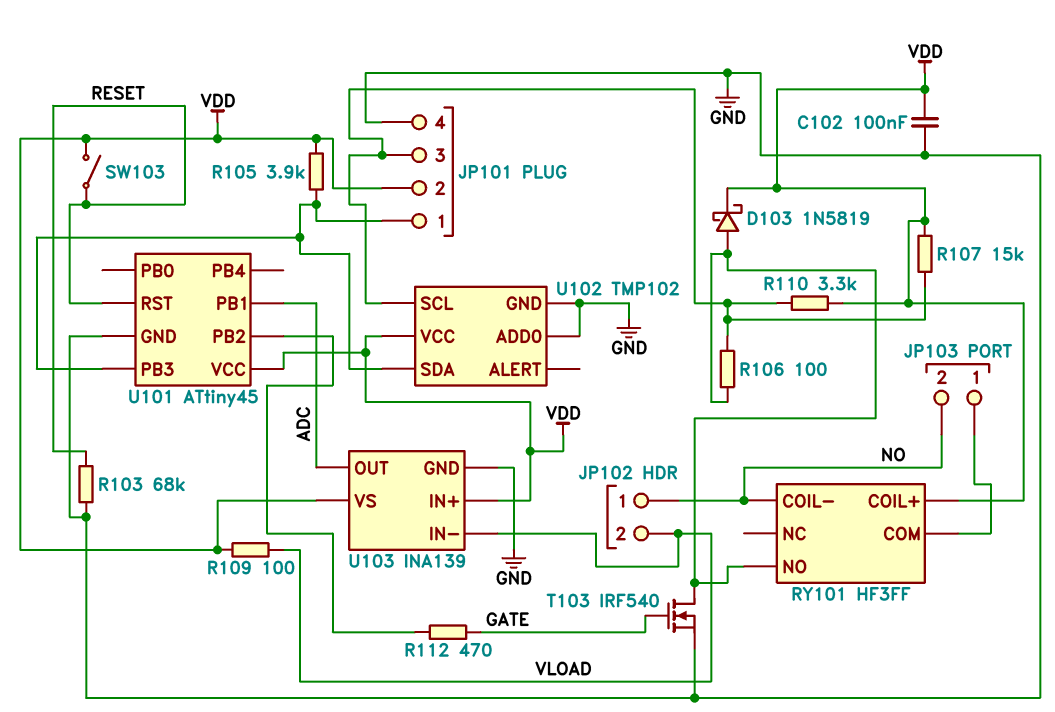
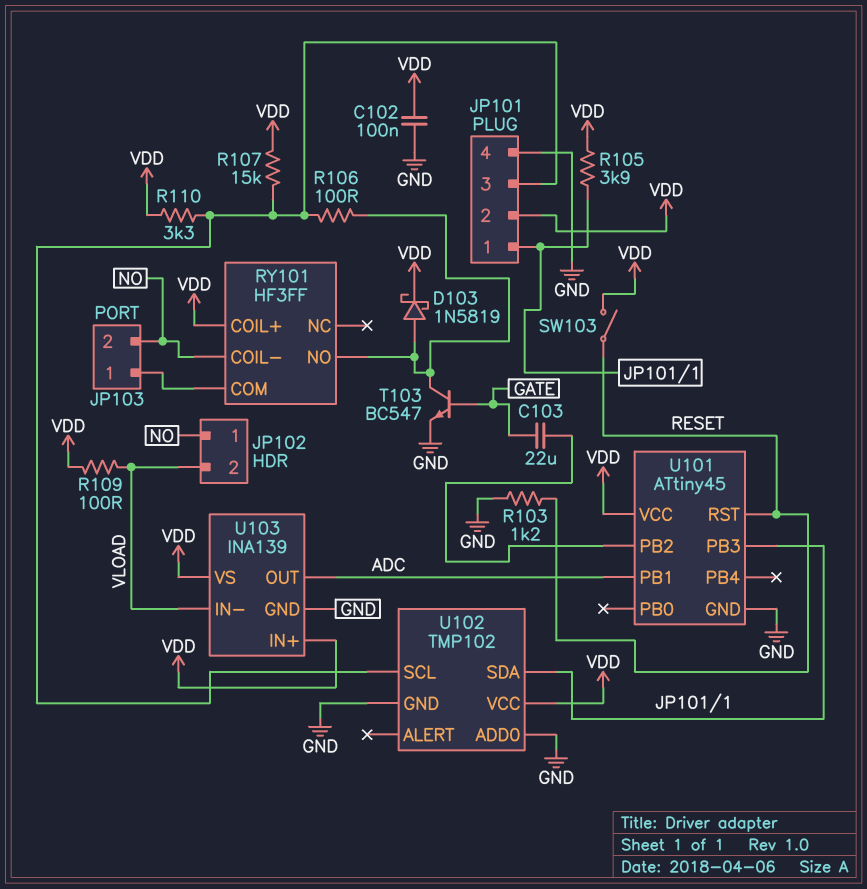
C103: none -> 22uF (GATE, U101/PB2)
R103: 68k (GND, RESET) -> 1.2k (GND, RESET)
R112: 470 (GATE, U101/PB2) -> none
T103: NMOS IRF540 (G GATE, D RY101/NO, S GND) -> NPN BC547 (B GATE, C RY101/NO, E GND)

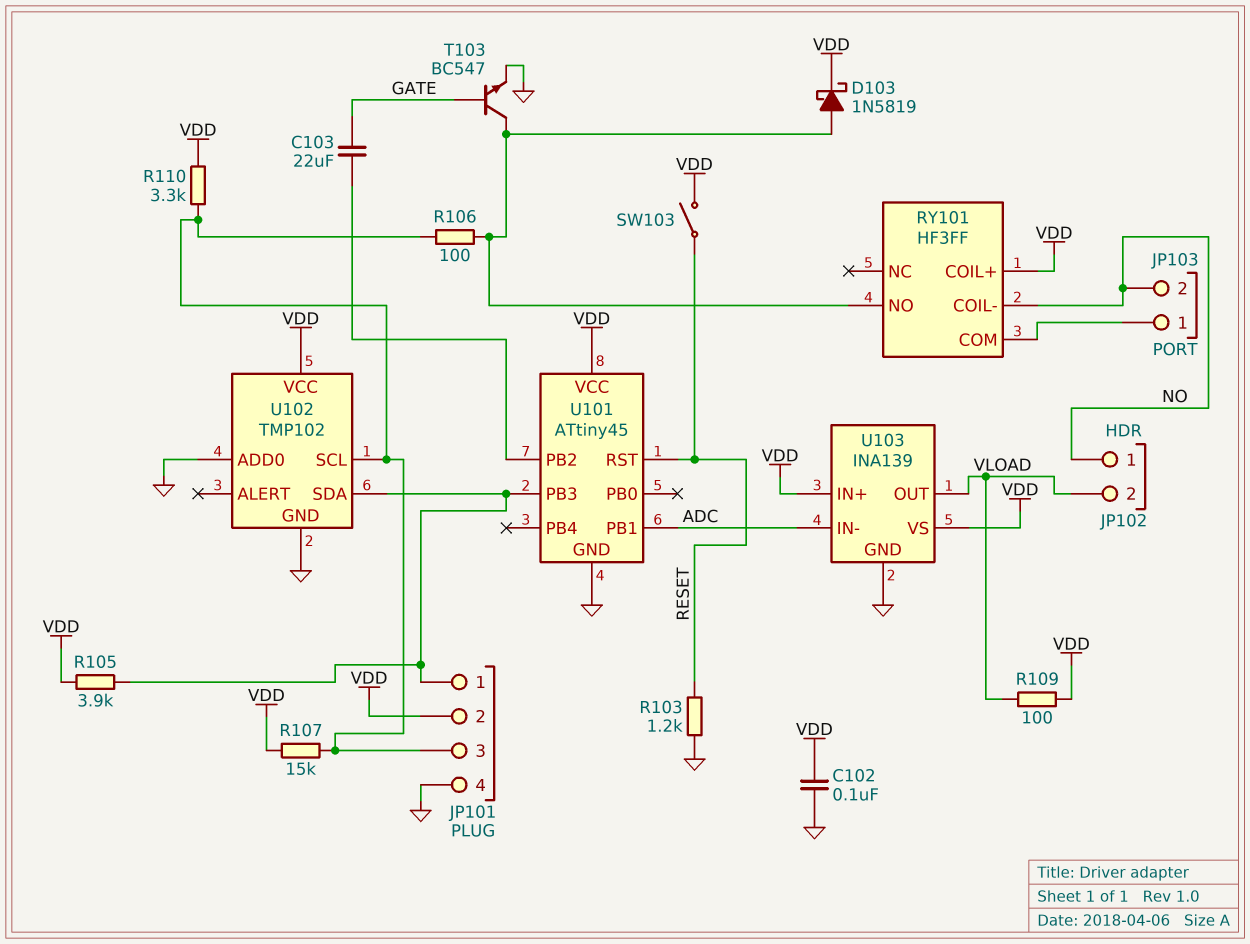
U103 pin IN-: VLOAD -> ADC
U103 pin OUT: ADC -> VLOAD

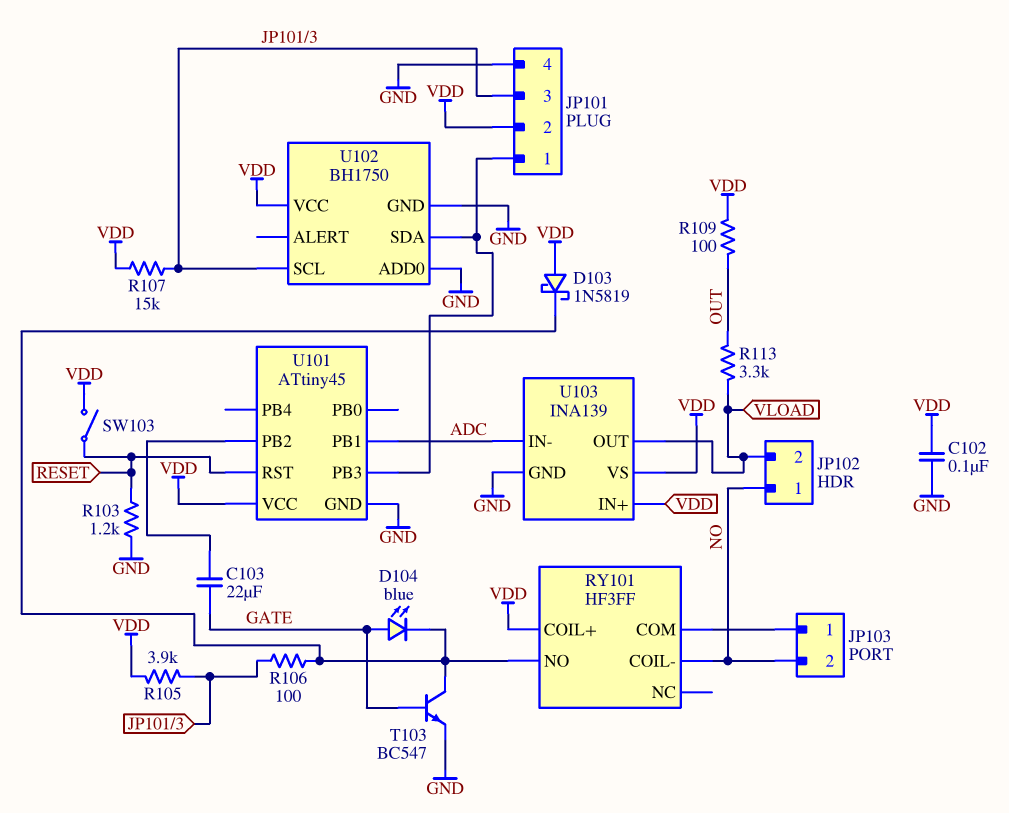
D103: schottky 1N5819 (A RY101/NO, K VDD) -> schottky 1N5819 (A VDD, K RY101/NO)
D104: none -> LED blue (A GATE, K RY101/NO)
R105: 3.9k (JP101/1, VDD) -> 3.9k (JP101/3, VDD)
R109: 100 (VDD, VLOAD) -> 100 (OUT, VDD)
R110: 3.3k (JP101/3, VDD) -> none
R113: none -> 3.3k (OUT, VLOAD)
U102: TMP102 -> BH1750

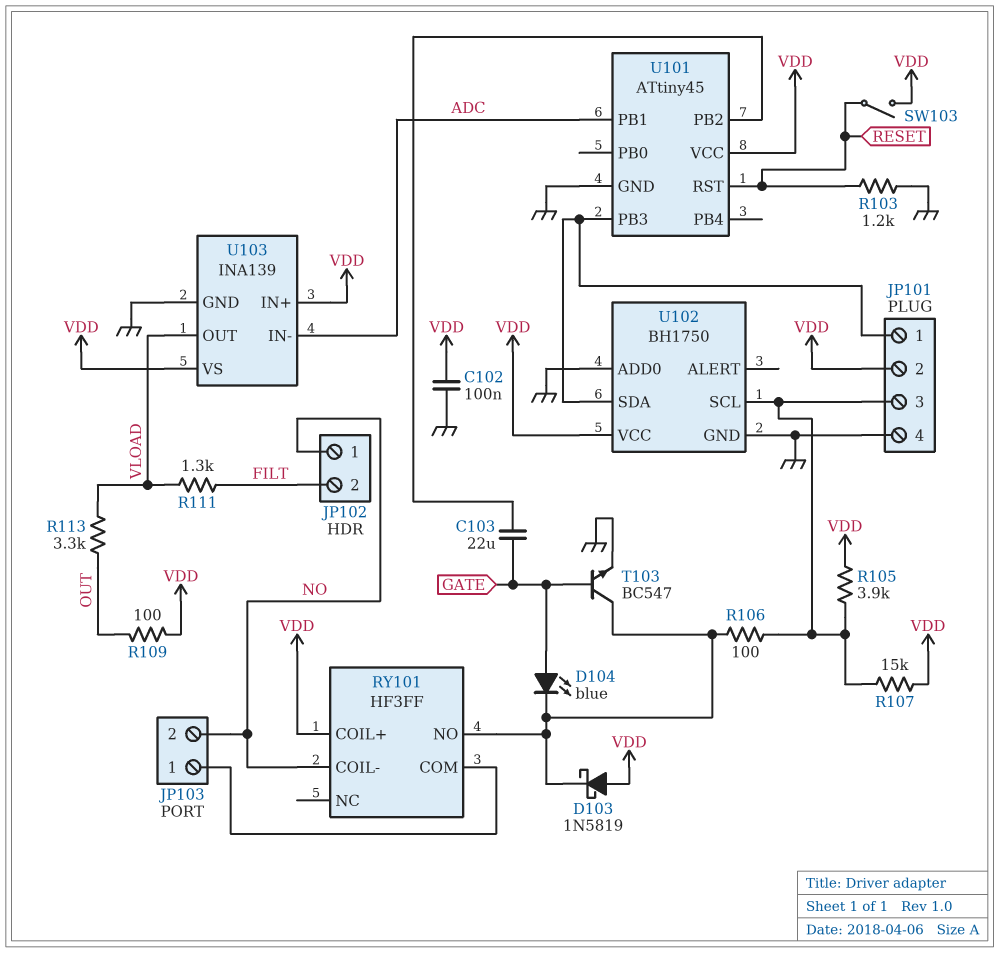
JP102 pin 2: VLOAD -> FILT
R111: none -> 1.3k (FILT, VLOAD)

